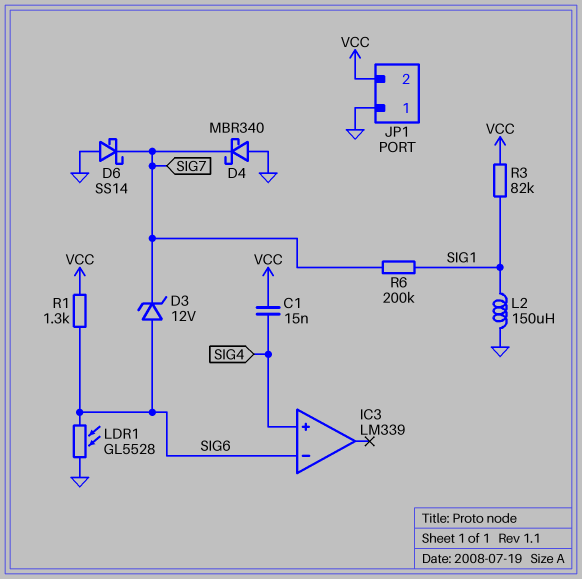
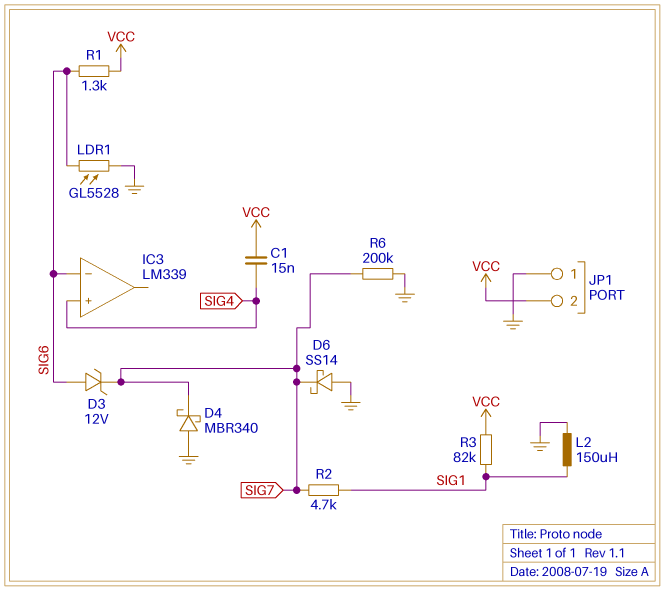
R2: none -> 4.7k (SIG1, SIG7)
R6: 200k (SIG1, SIG7) -> 200k (GND, SIG7)

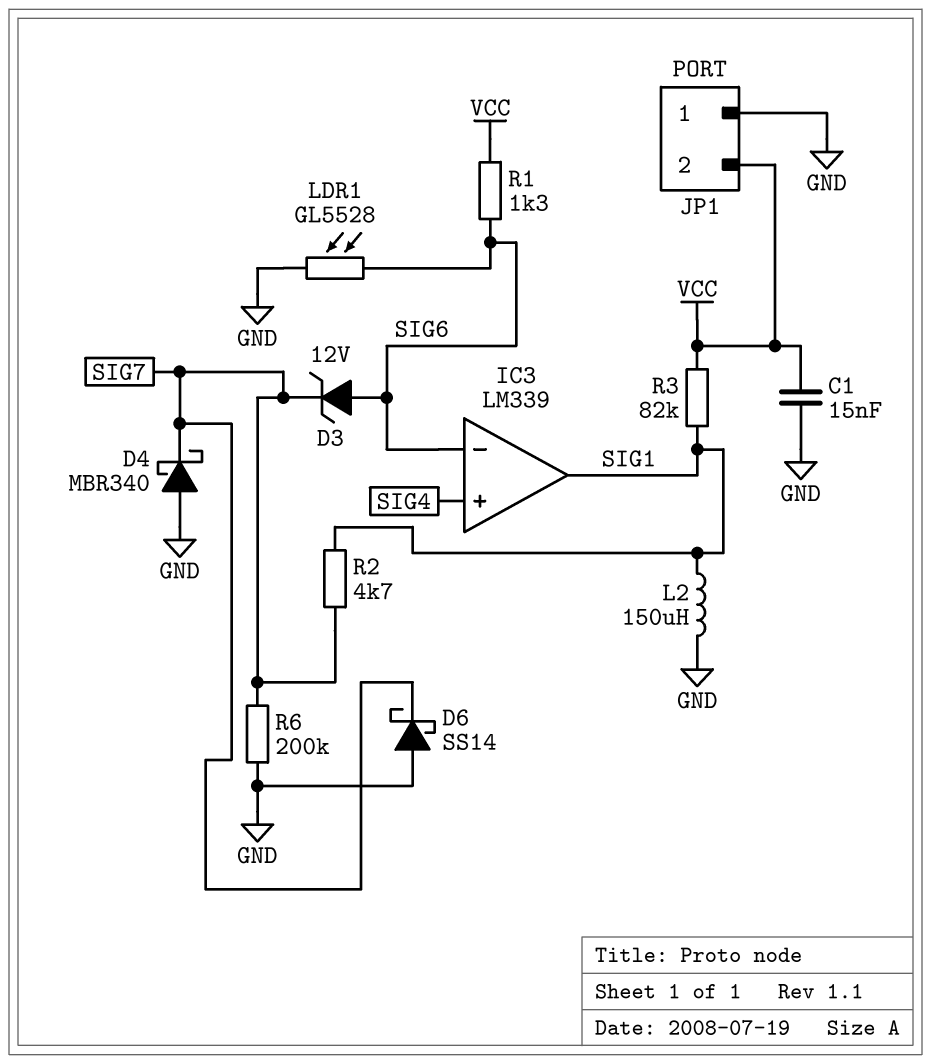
C1: 15nF (SIG4, VCC) -> 15nF (GND, VCC)
IC3 pin out: none -> SIG1

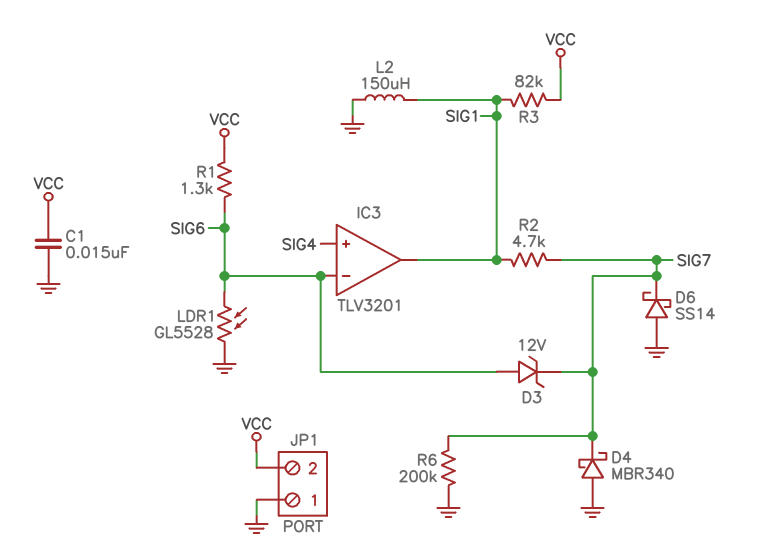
IC3: LM339 -> TLV3201

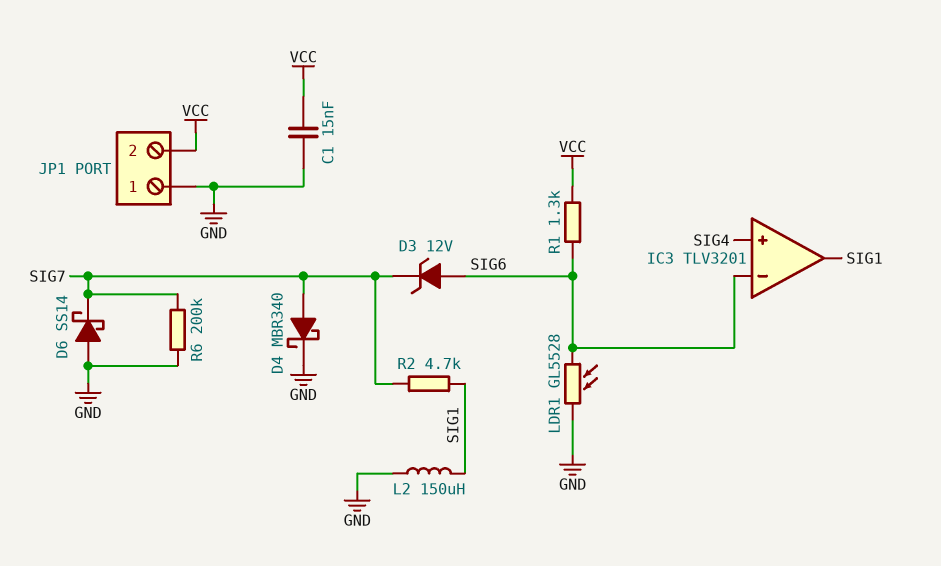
D4: schottky MBR340 (A GND, K SIG7) -> schottky MBR340 (A SIG7, K GND)
R3: 82k (SIG1, VCC) -> none

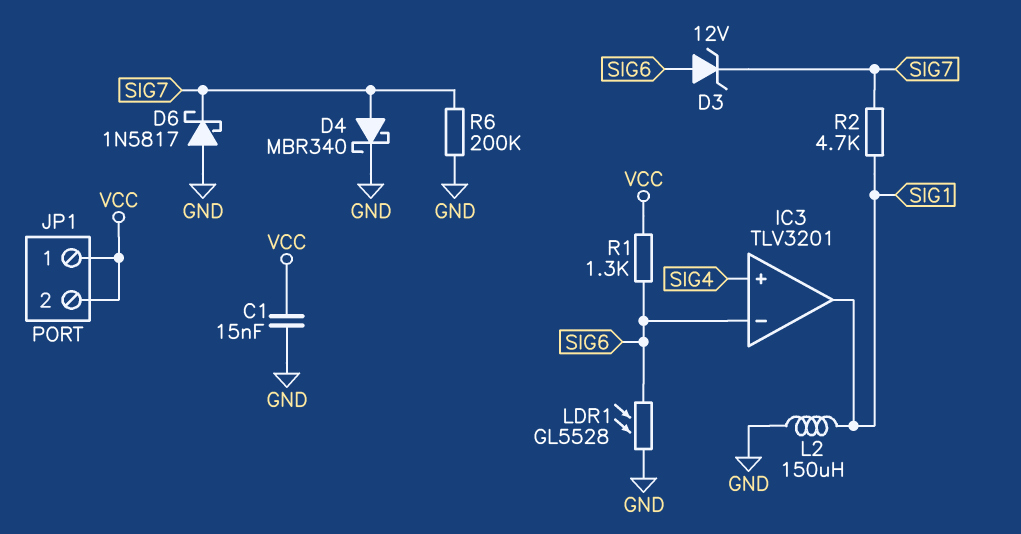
D6: schottky SS14 (A GND, K SIG7) -> schottky 1N5817 (A GND, K SIG7)
JP1 pin 1: GND -> VCC

